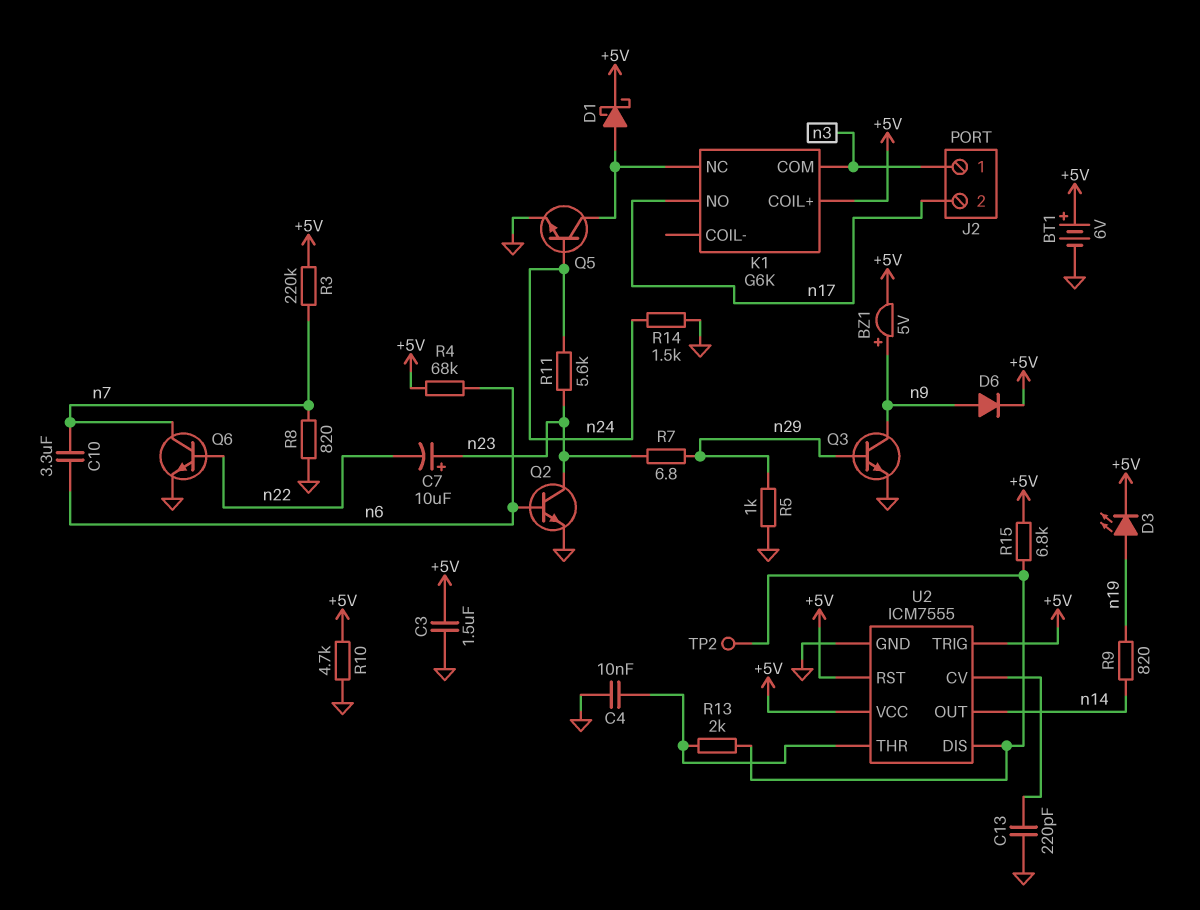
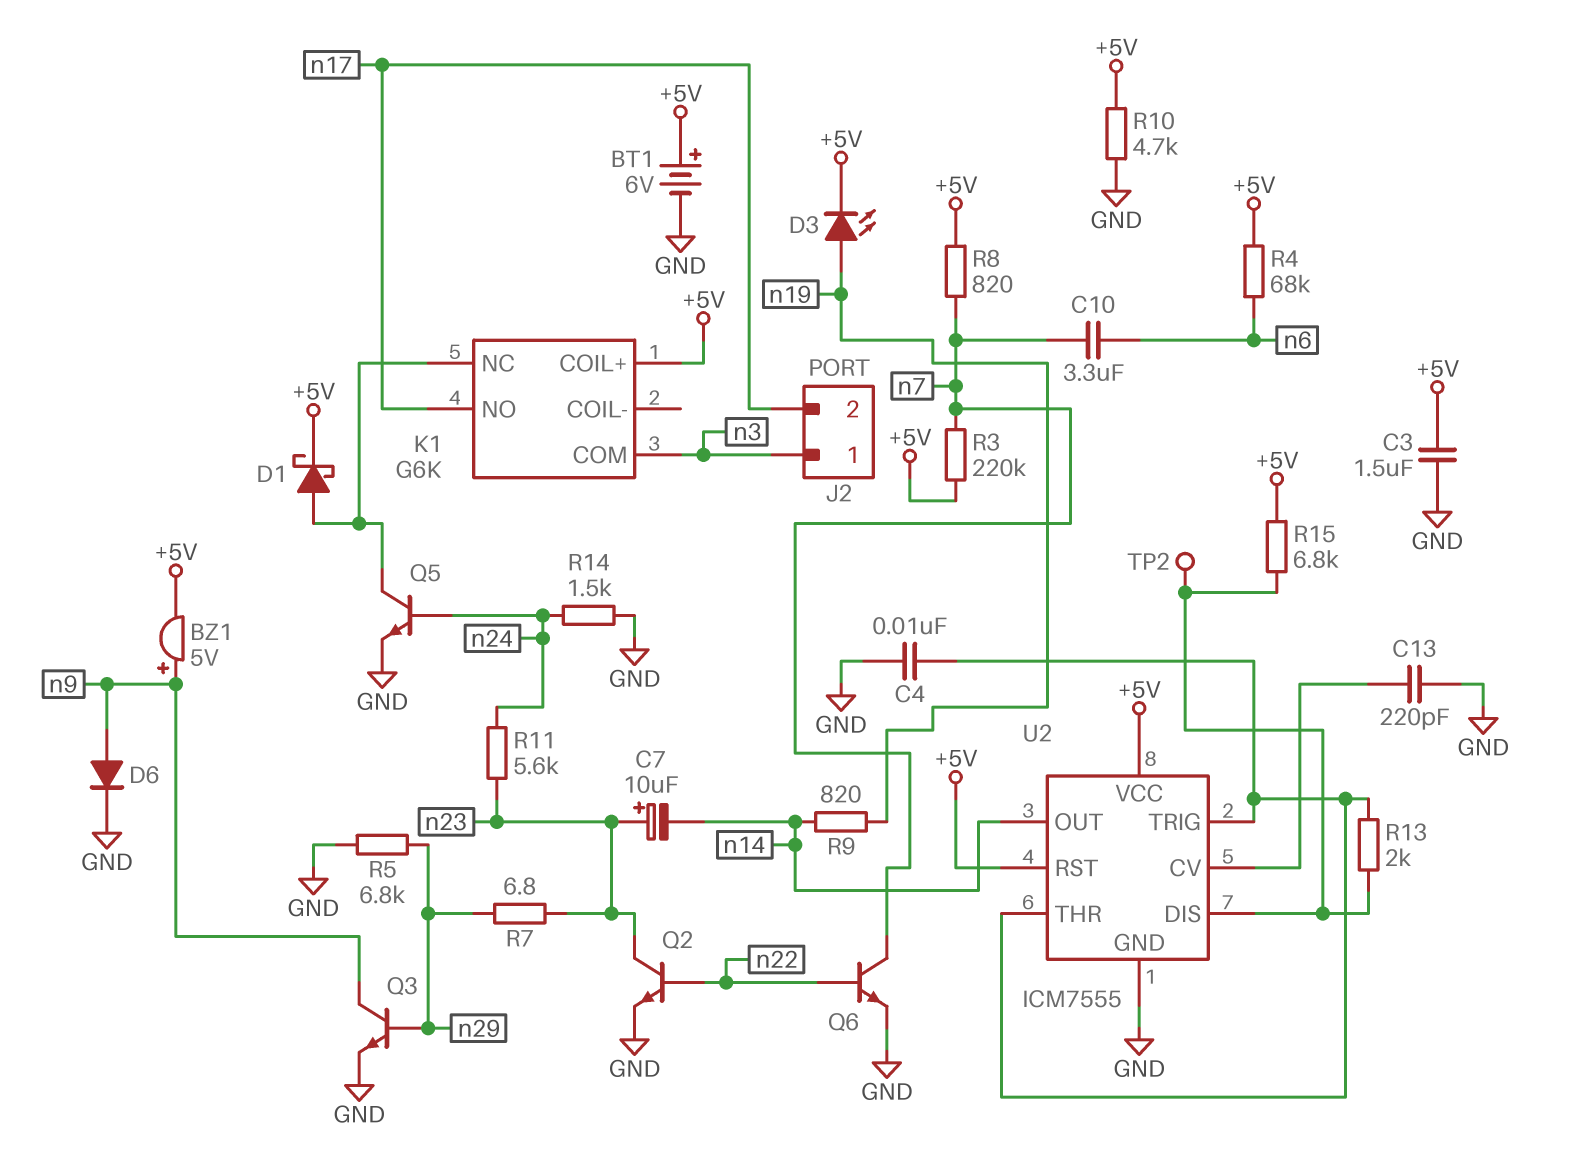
C7: 10uF (plus n23, minus n22) -> 10uF (plus n23, minus n14)
D6: diode (A n9, K +5V) -> diode (A n9, K GND)
Q2: NPN (B n6, C n23, E GND) -> NPN (B n22, C n23, E GND)
R5: 1k (GND, n29) -> 6.8k (GND, n29)
R8: 820 (GND, n7) -> 820 (+5V, n7)
U2 pin TRIG: +5V -> U2/THR

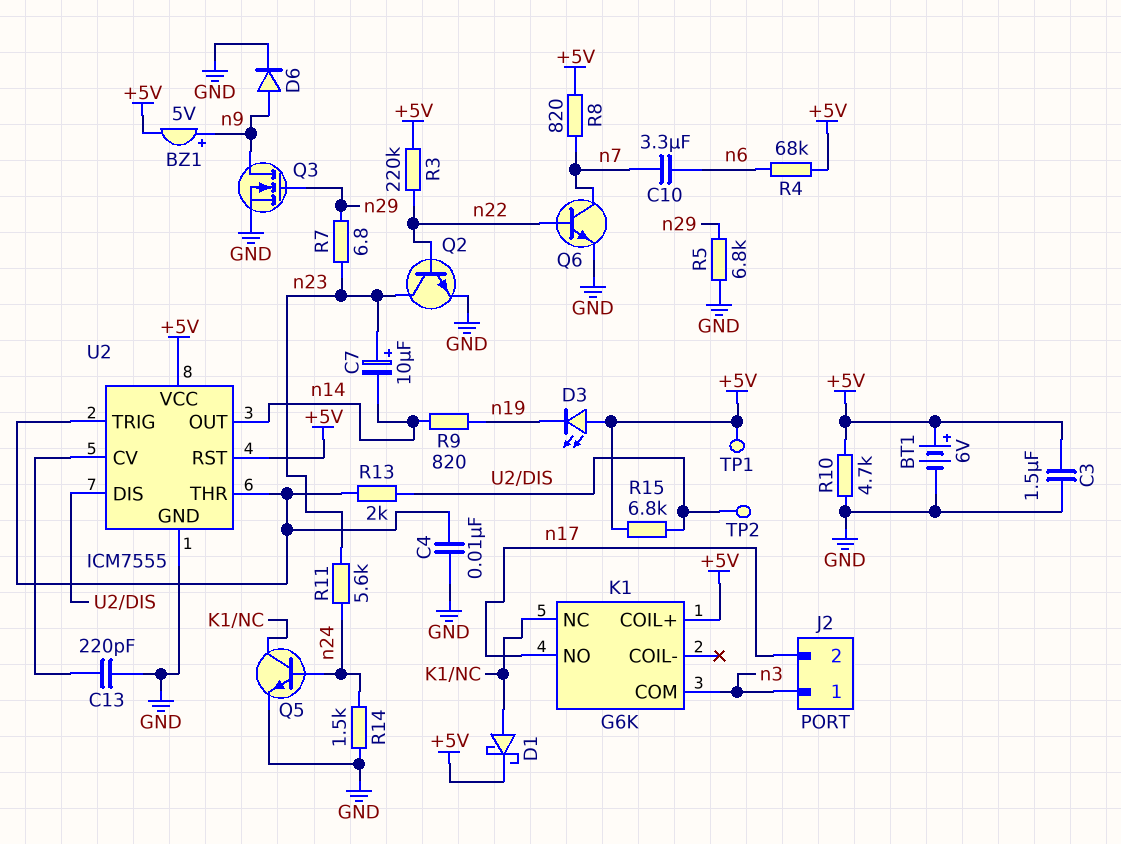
D3: LED (A n19, K +5V) -> LED (A +5V, K n19)
Q3: NPN (B n29, C n9, E GND) -> NMOS (G n29, D n9, S GND)
R3: 220k (+5V, n7) -> 220k (+5V, n22)
TP1: none -> test point (+5V)

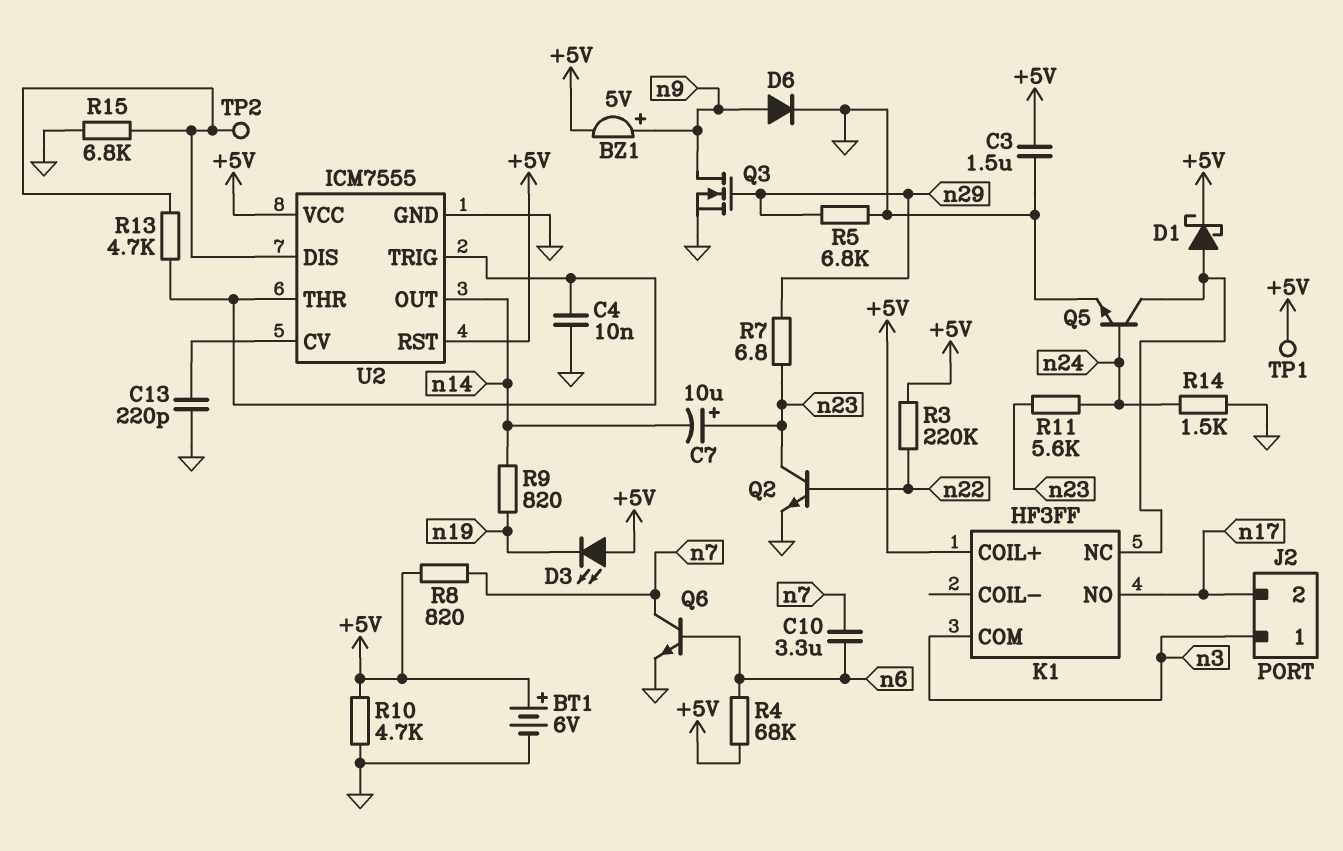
K1: G6K -> HF3FF
Q6: NPN (B n22, C n7, E GND) -> NPN (B n6, C n7, E GND)
R13: 2k (U2/DIS, U2/THR) -> 4.7k (U2/DIS, U2/THR)
R15: 6.8k (+5V, U2/DIS) -> 6.8k (GND, U2/DIS)

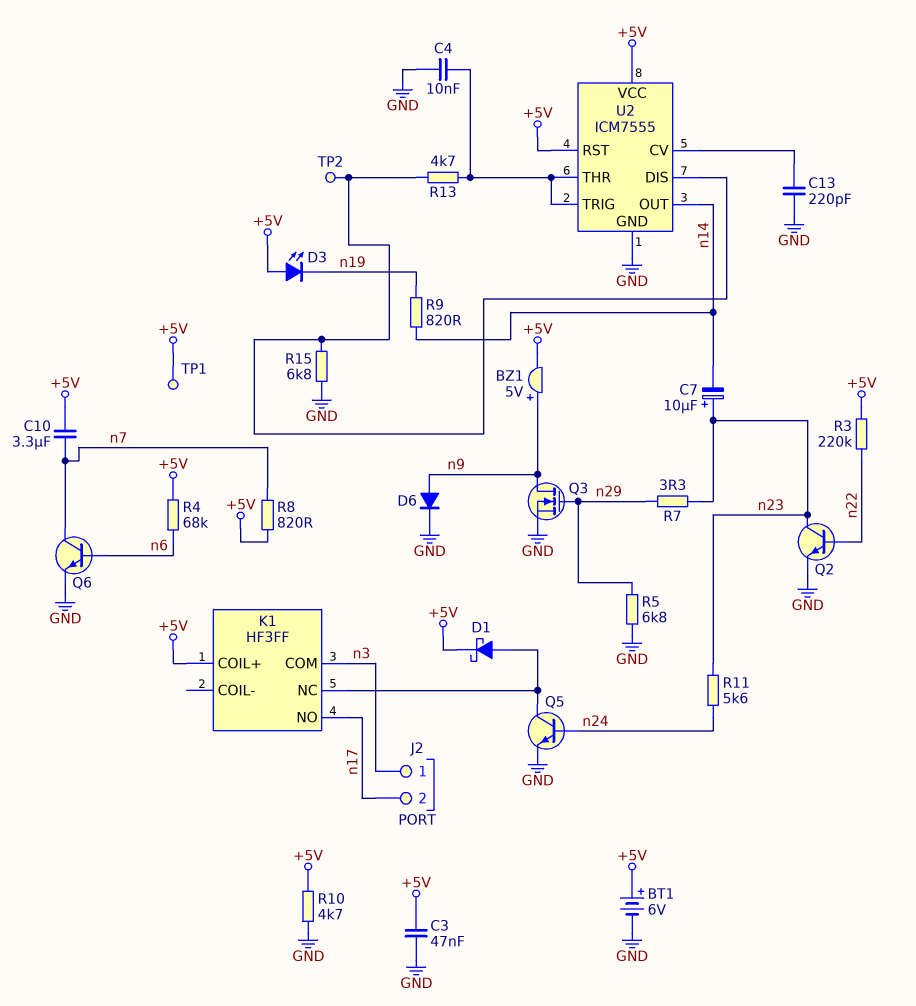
C3: 1.5uF (+5V, GND) -> 47nF (+5V, GND)
C10: 3.3uF (n6, n7) -> 3.3uF (+5V, n7)
R7: 6.8 (n23, n29) -> 3.3 (n23, n29)
R14: 1.5k (GND, n24) -> none

